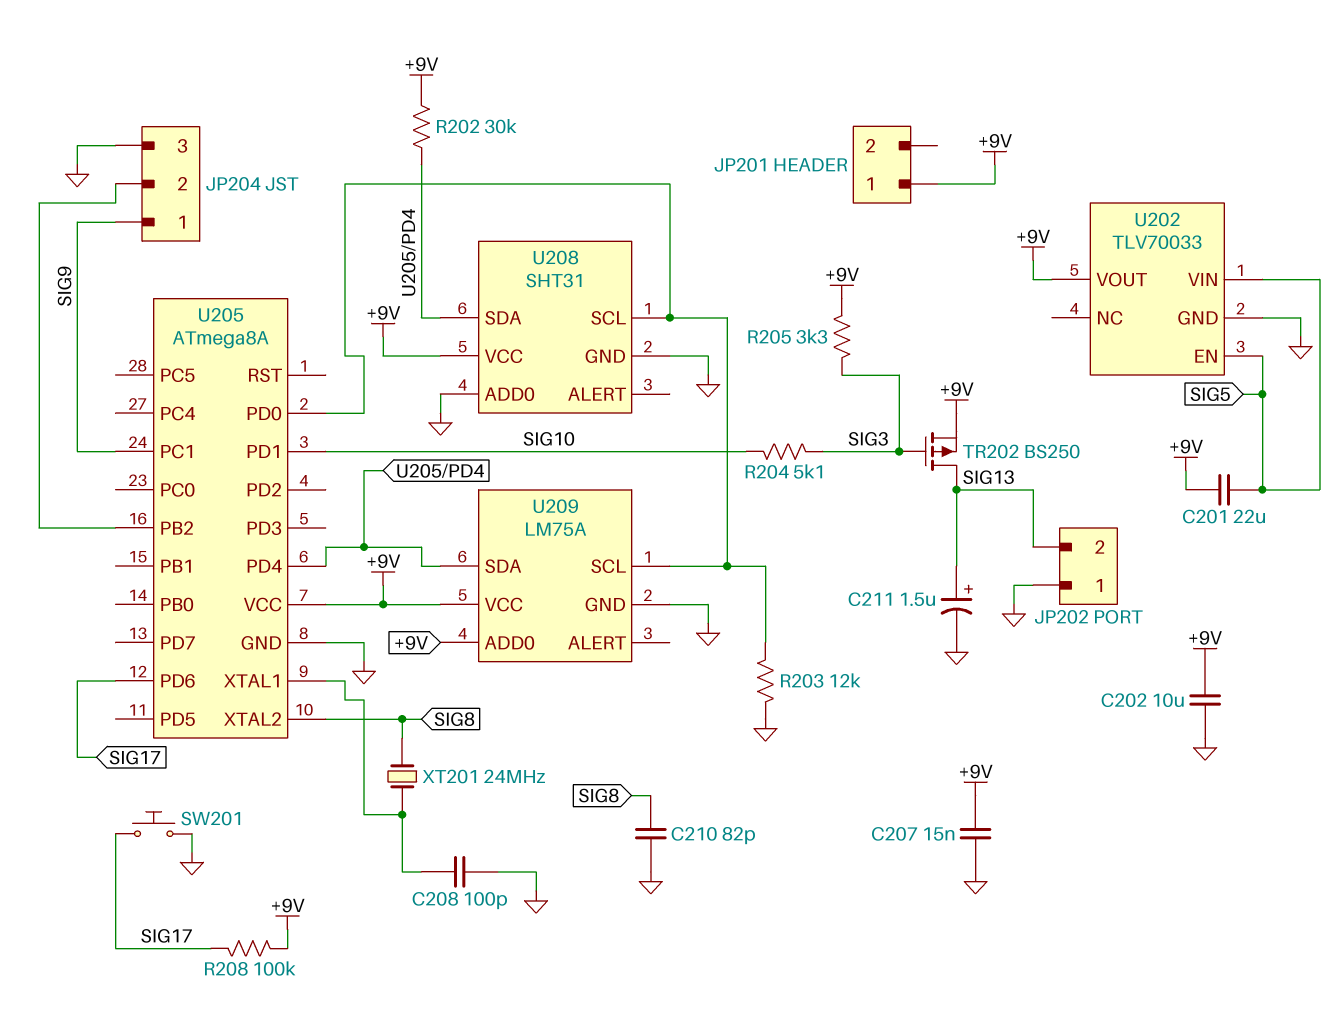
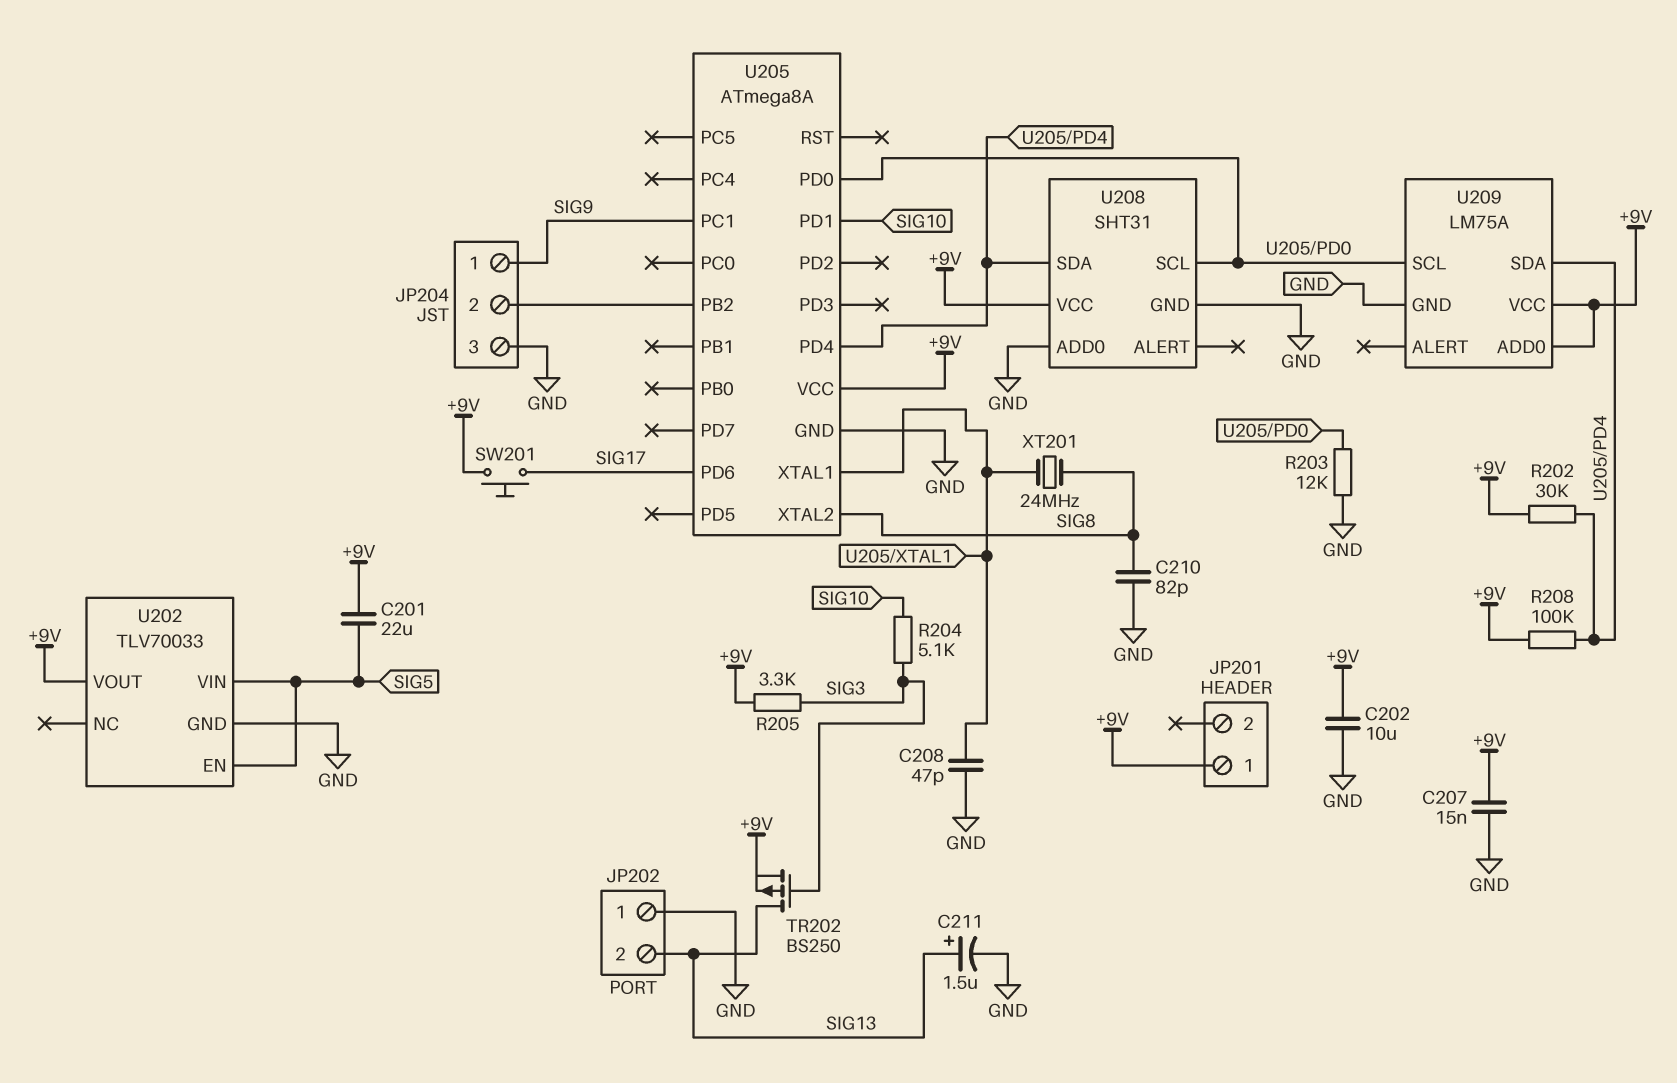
C208: 100pF (GND, U205/XTAL1) -> 47pF (GND, U205/XTAL1)
R208: 100k (+9V, SIG17) -> 100k (+9V, U205/PD4)
SW201: button (GND, SIG17) -> button (+9V, SIG17)

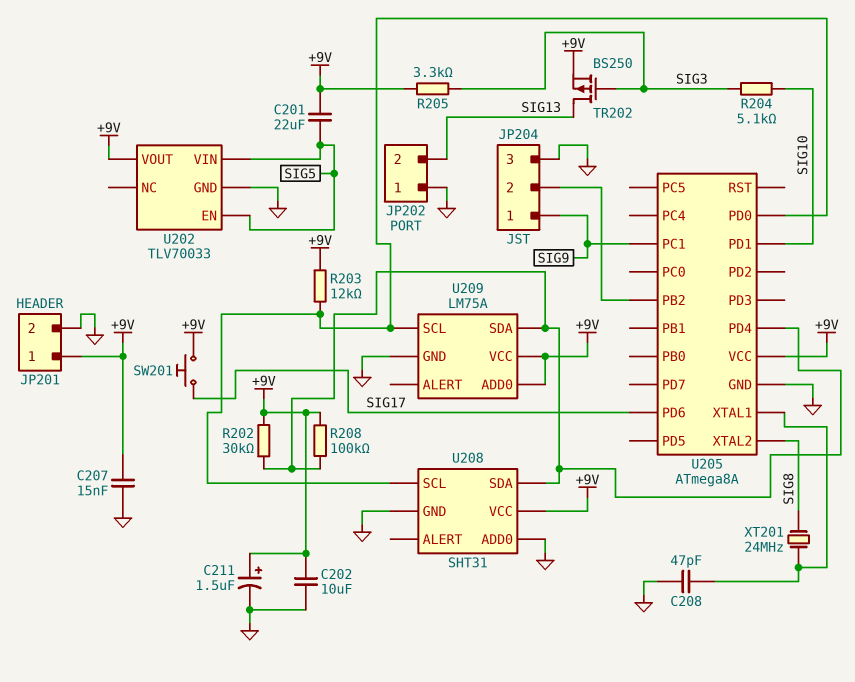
C210: 82pF (GND, SIG8) -> none
C211: 1.5uF (plus SIG13, minus GND) -> 1.5uF (plus +9V, minus GND)
JP201 pin 2: none -> GND
R203: 12k (GND, U205/PD0) -> 12k (+9V, U205/PD0)

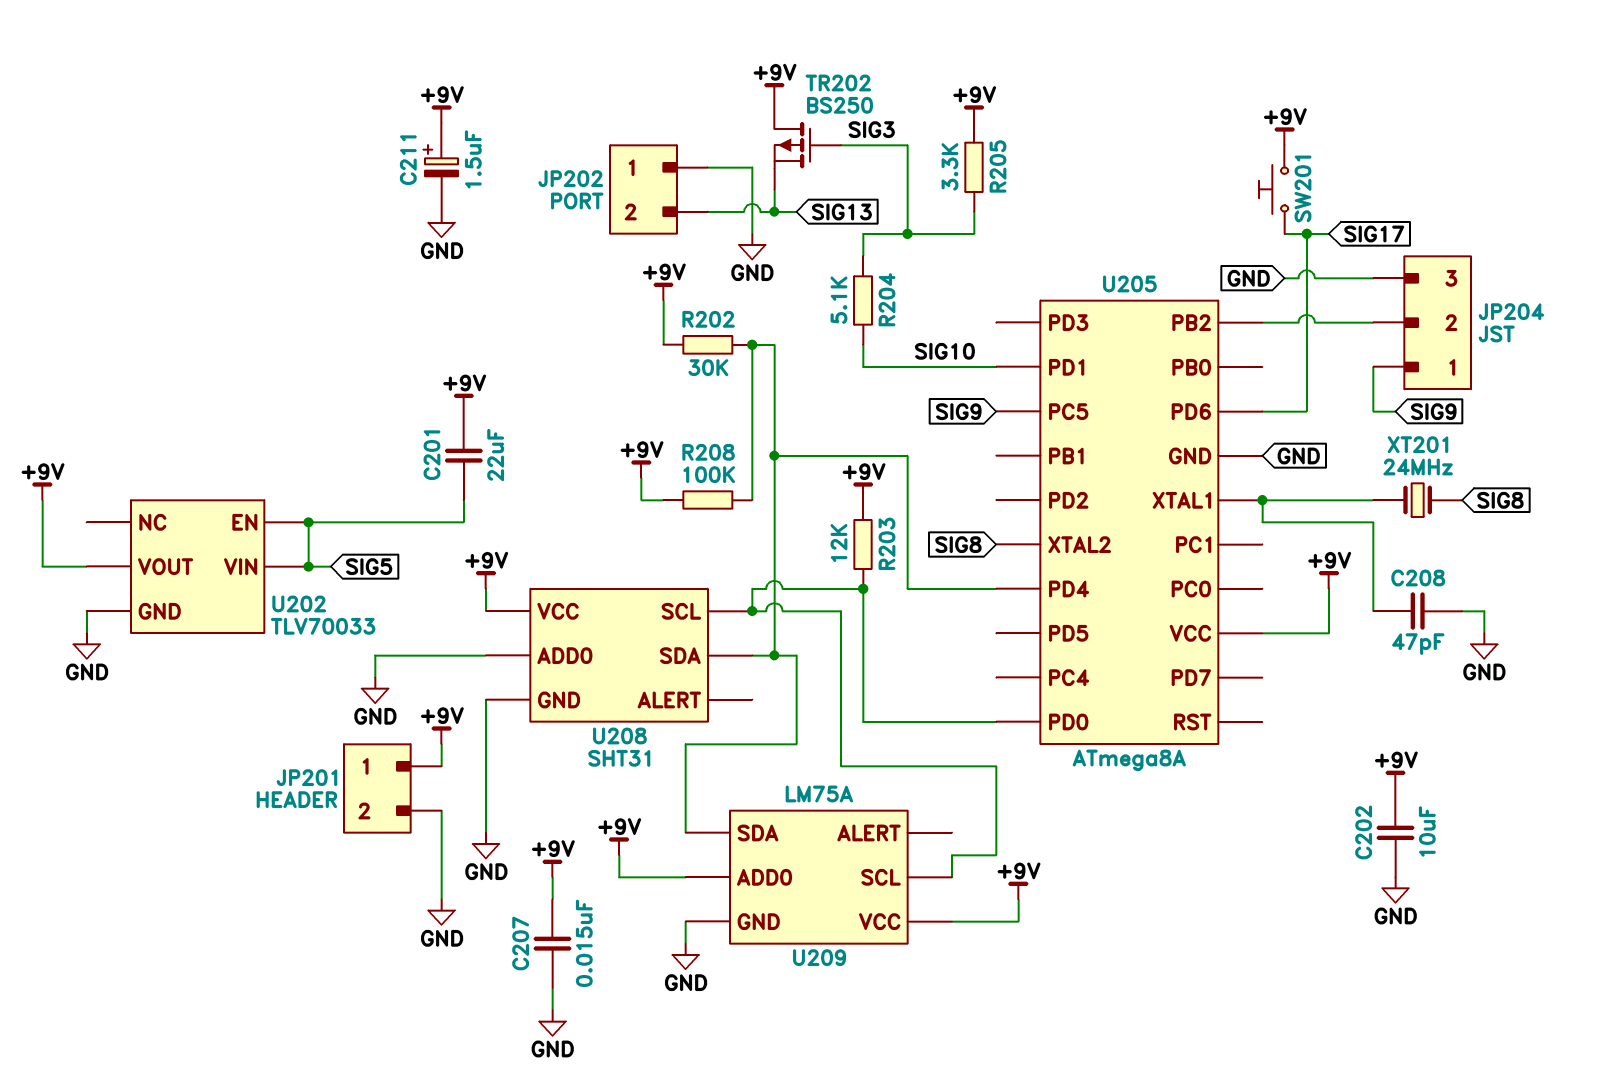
TR202: PMOS BS250 (G SIG3, D SIG13, S +9V) -> PMOS BS250 (G SIG3, D +9V, S SIG13)
U205 pin PC1: SIG9 -> none
U205 pin PC5: none -> SIG9

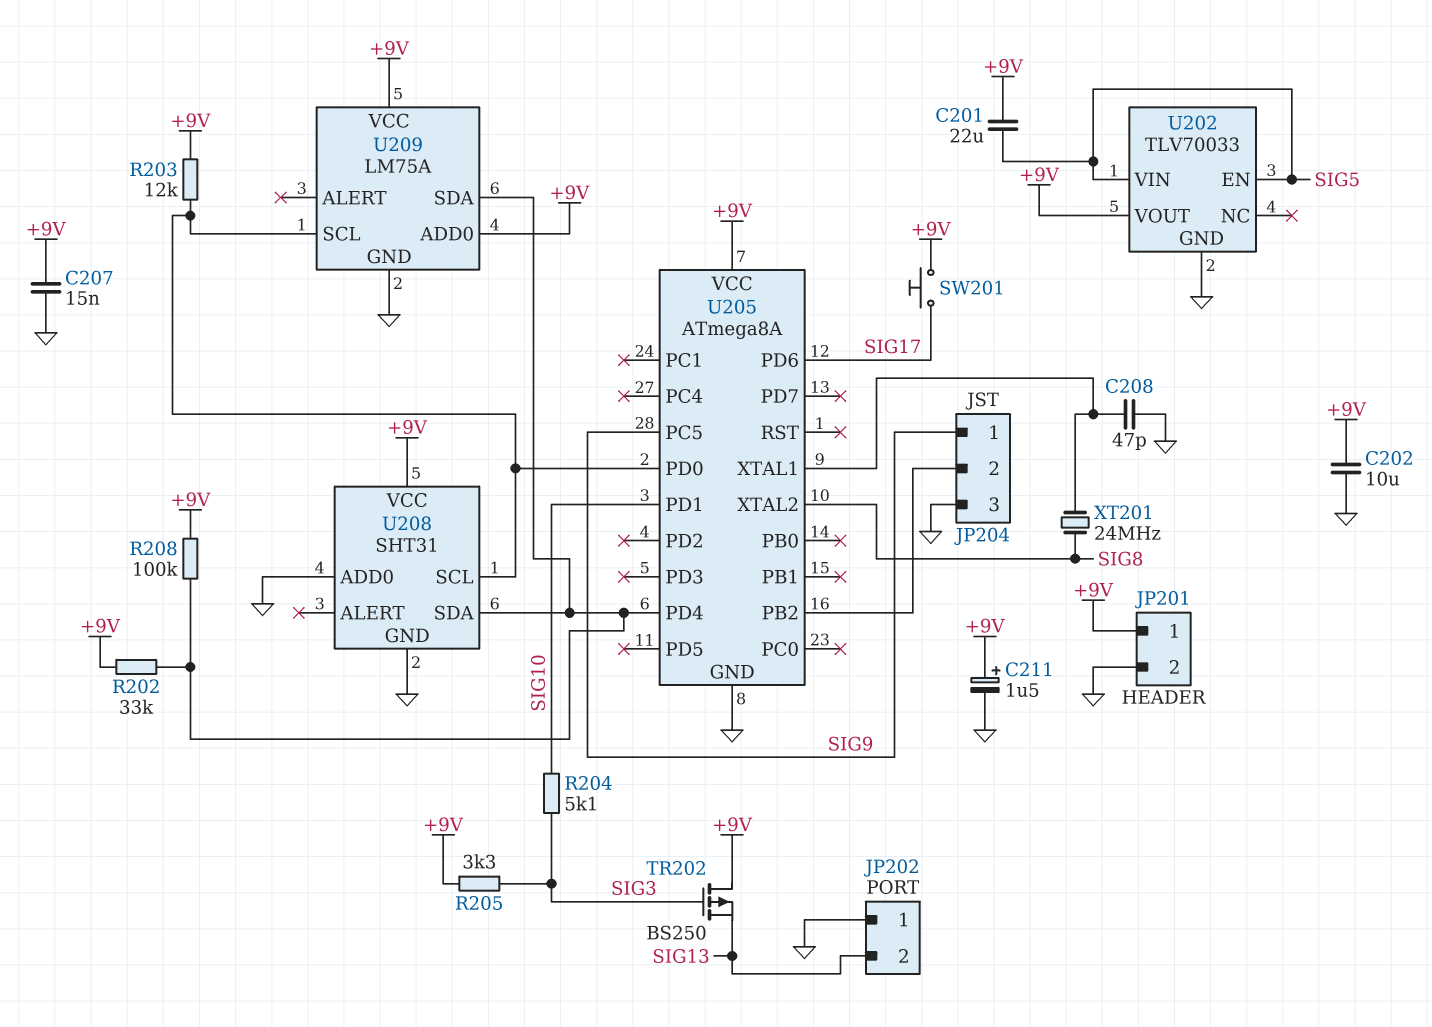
R202: 30k (+9V, U205/PD4) -> 33k (+9V, U205/PD4)

